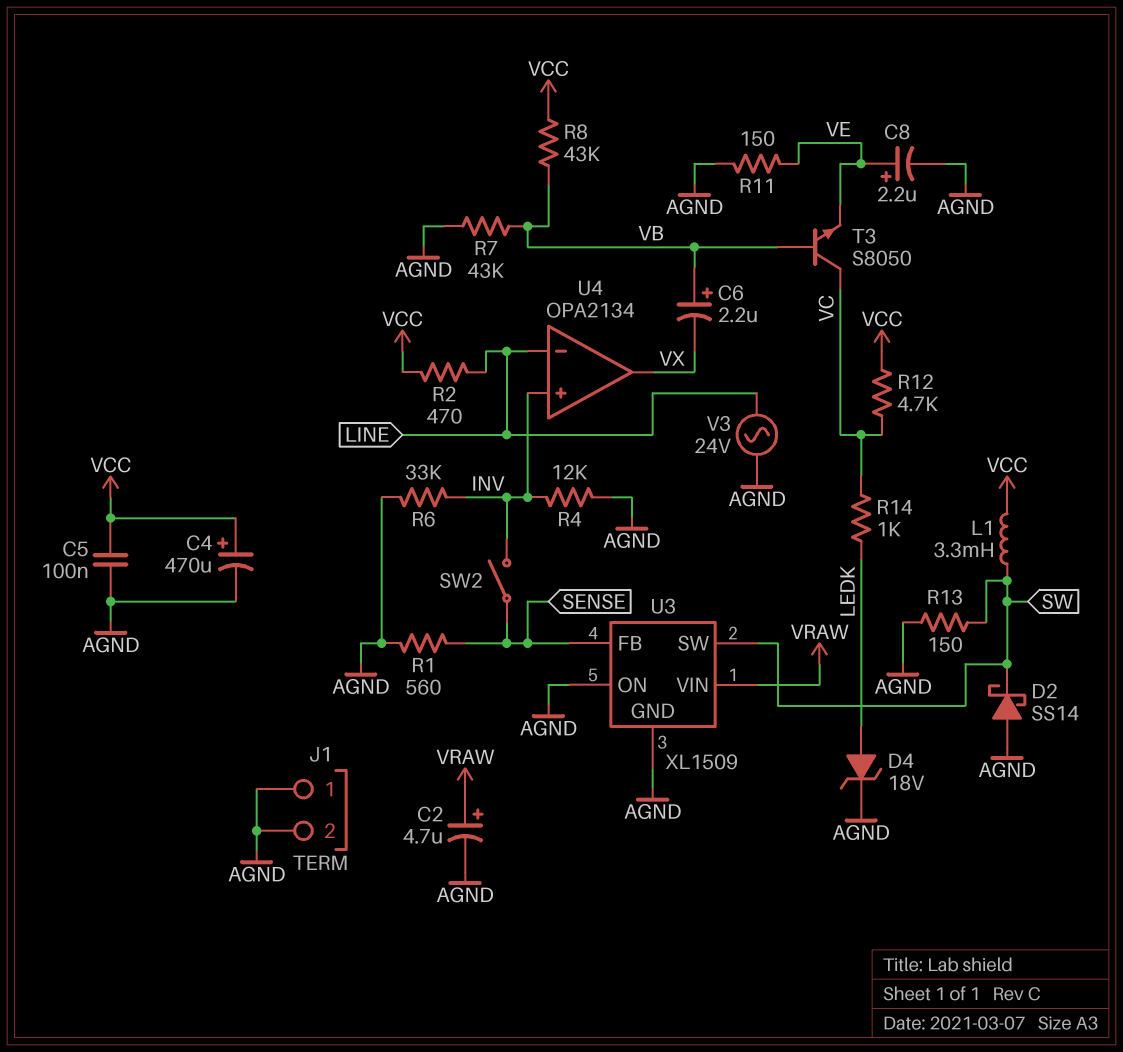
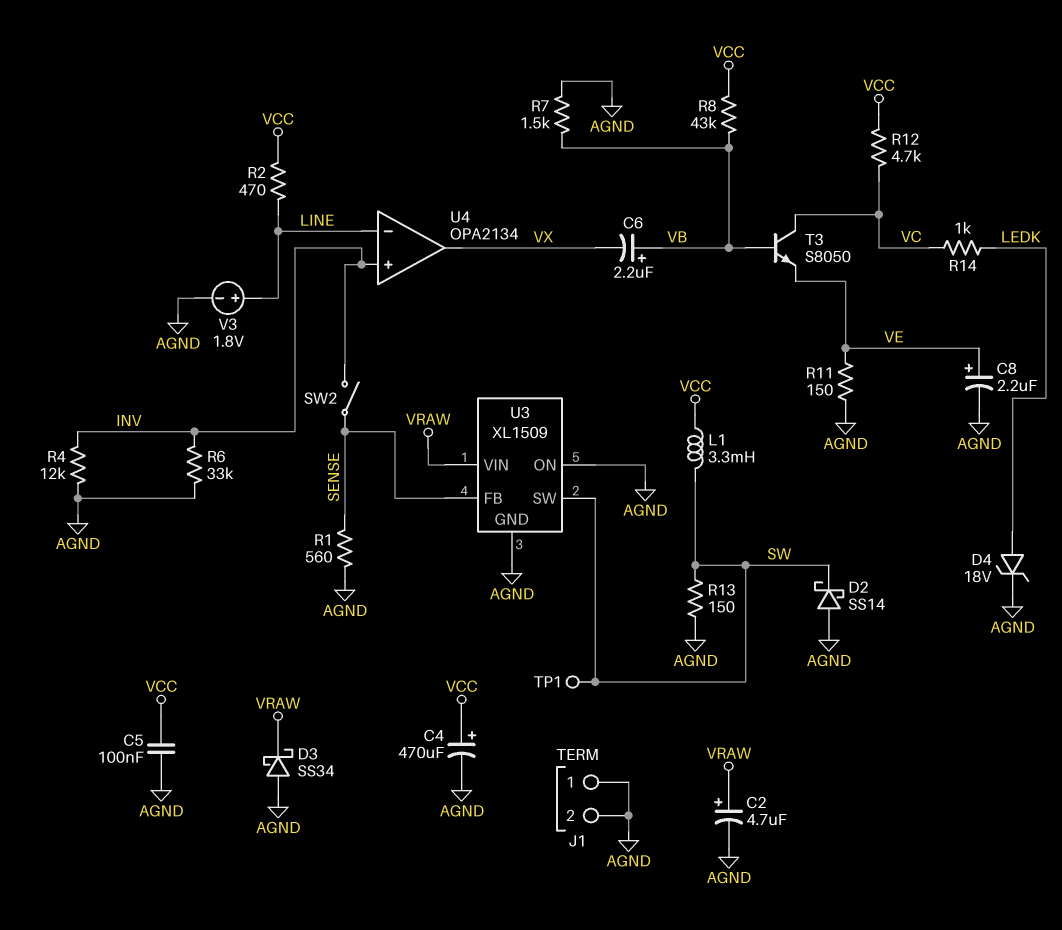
D3: none -> schottky SS34 (A AGND, K VRAW)
R7: 43k (AGND, VB) -> 1.5k (AGND, VB)
TP1: none -> test point (SW)
V3: AC 24V (AGND, LINE) -> 1.8V (plus LINE, minus AGND)

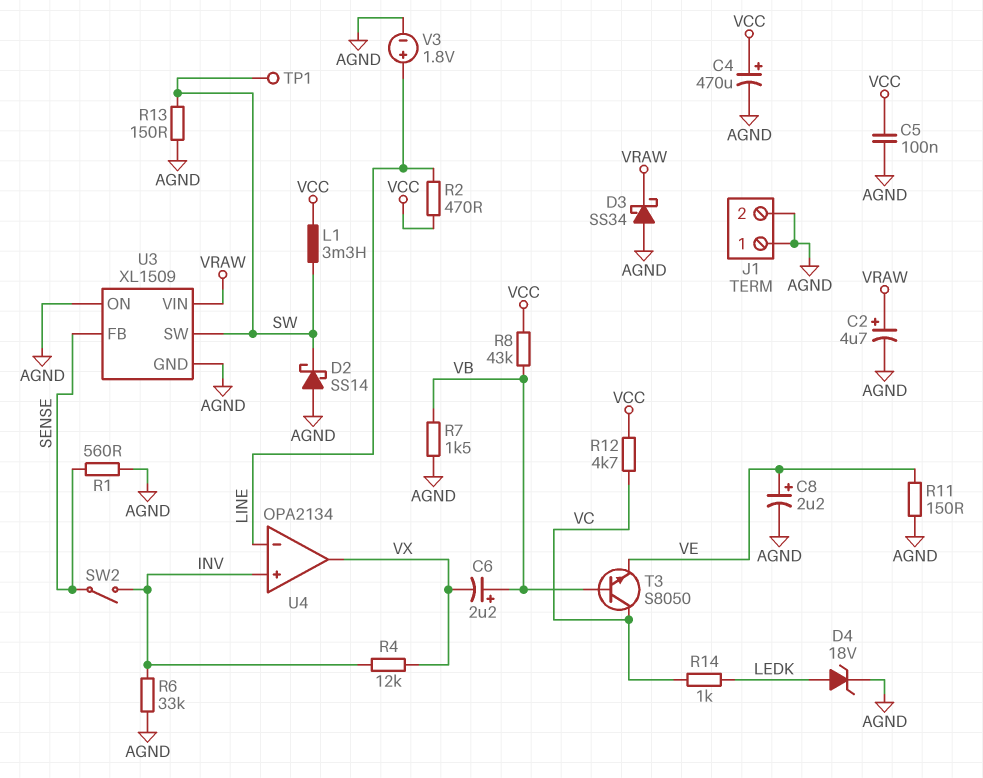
R4: 12k (AGND, INV) -> 12k (INV, VX)

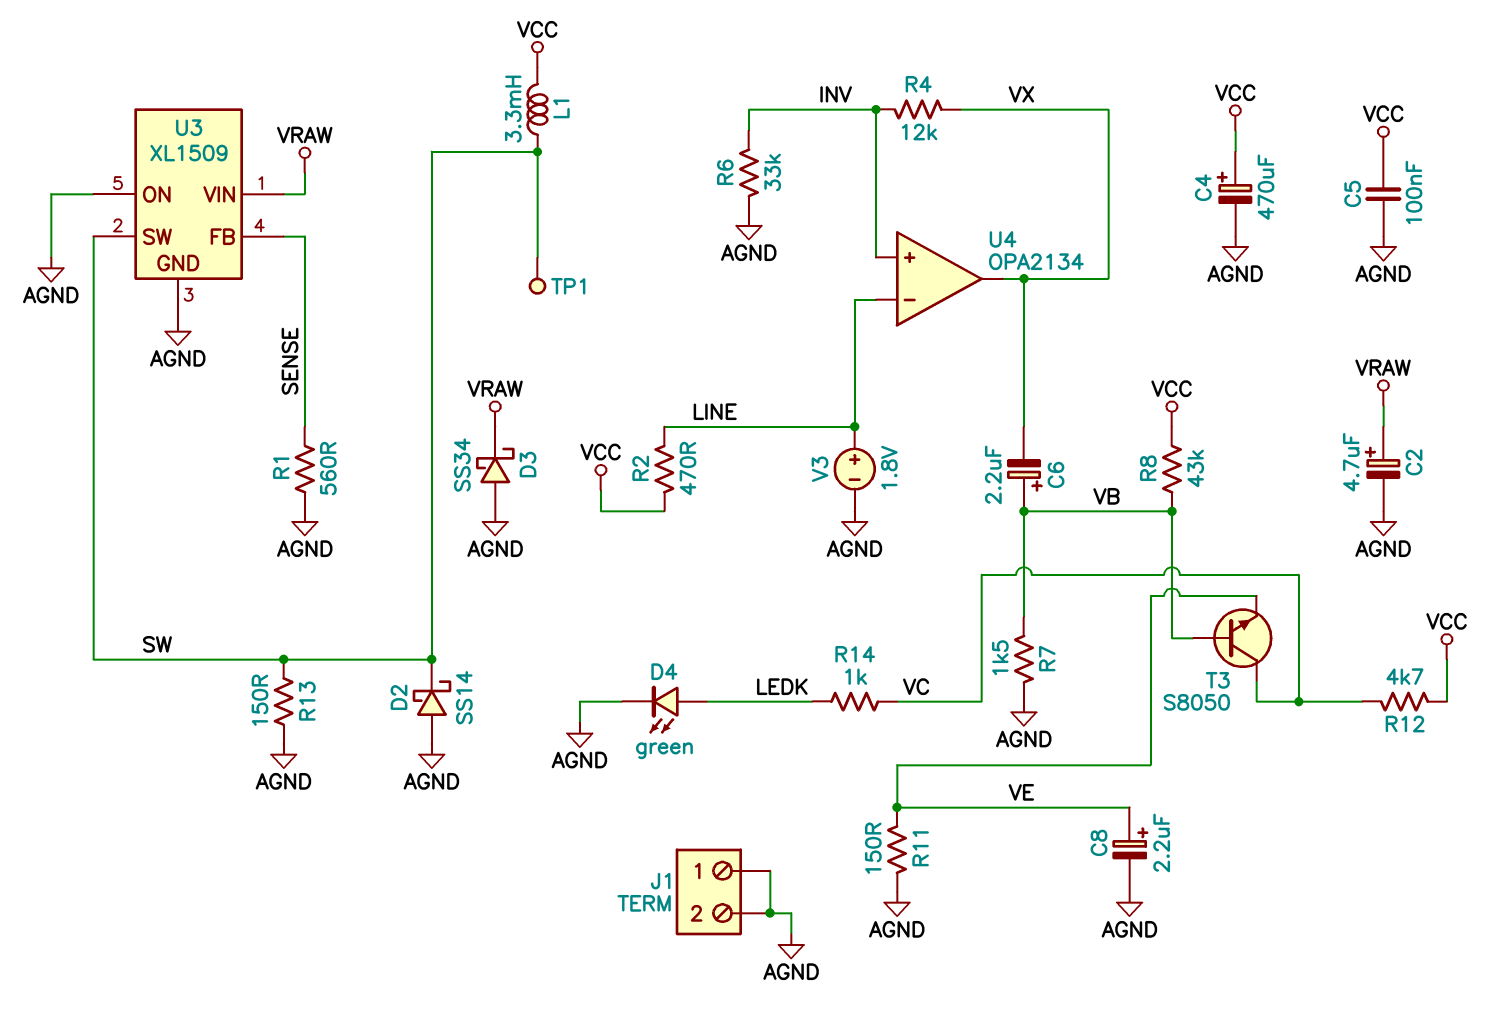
D4: zener 18V (A LEDK, K AGND) -> LED green (A LEDK, K AGND)
SW2: switch (INV, SENSE) -> none

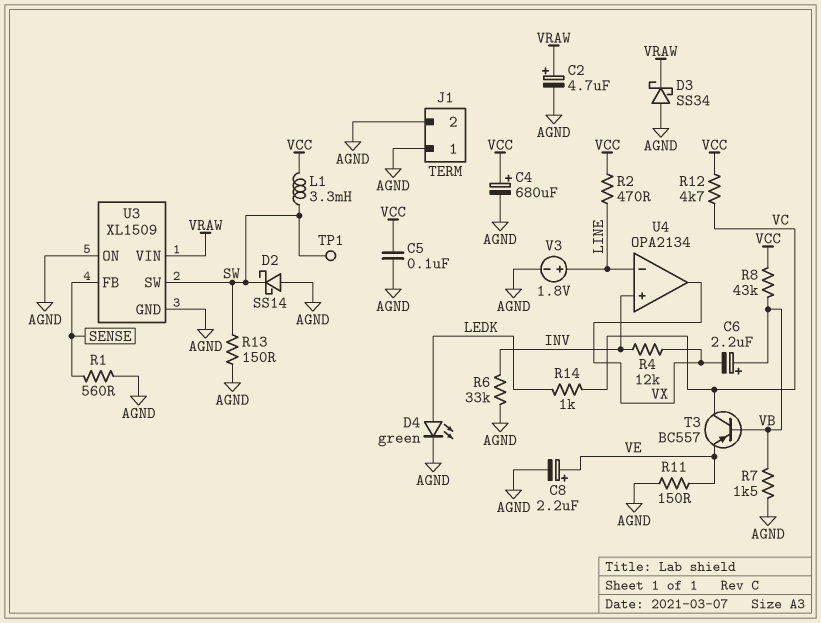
C4: 470uF (plus VCC, minus AGND) -> 680uF (plus VCC, minus AGND)
T3: NPN S8050 (B VB, C VC, E VE) -> PNP BC557 (B VB, C VC, E VE)

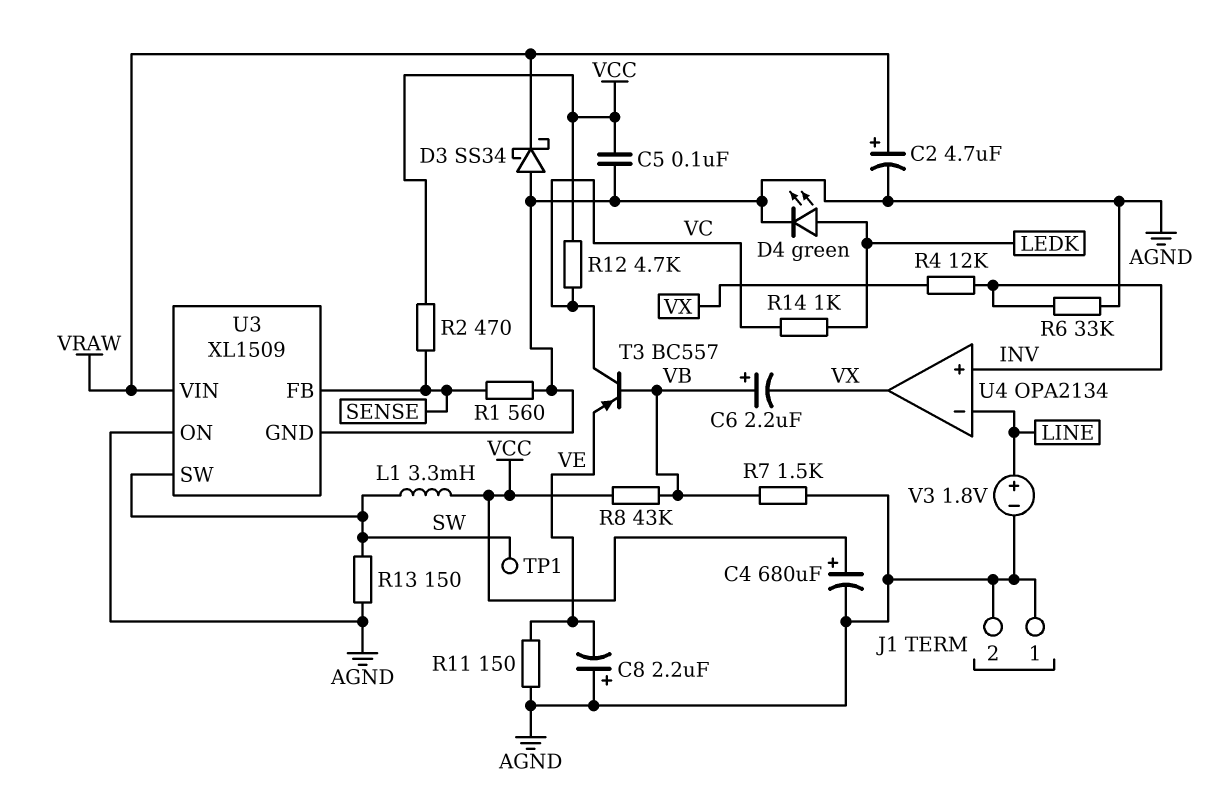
C8: 2.2uF (plus VE, minus AGND) -> 2.2uF (plus AGND, minus VE)
D2: schottky SS14 (A AGND, K SW) -> none
R2: 470 (LINE, VCC) -> 470 (SENSE, VCC)

